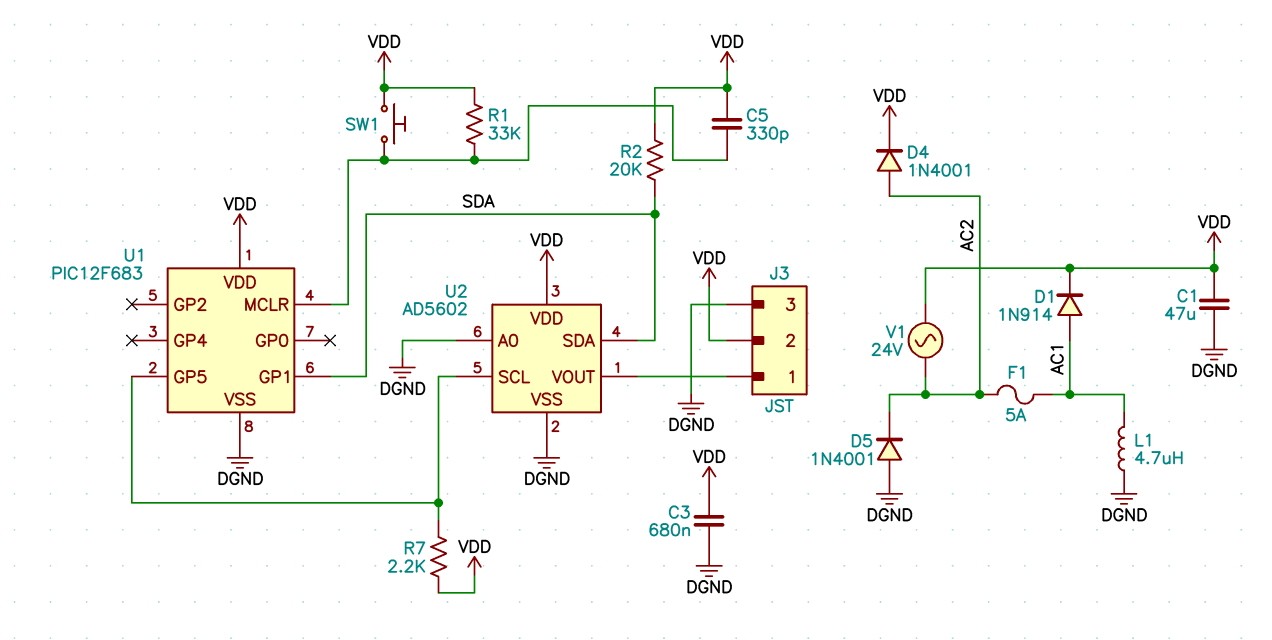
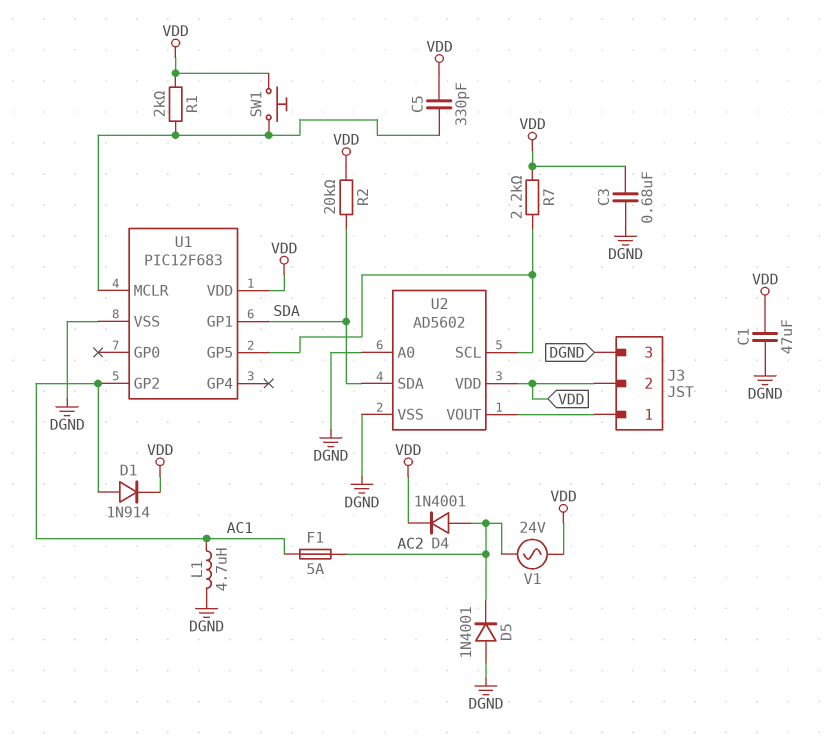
R1: 33k (U1/MCLR, VDD) -> 2k (U1/MCLR, VDD)
U1 pin GP2: none -> AC1

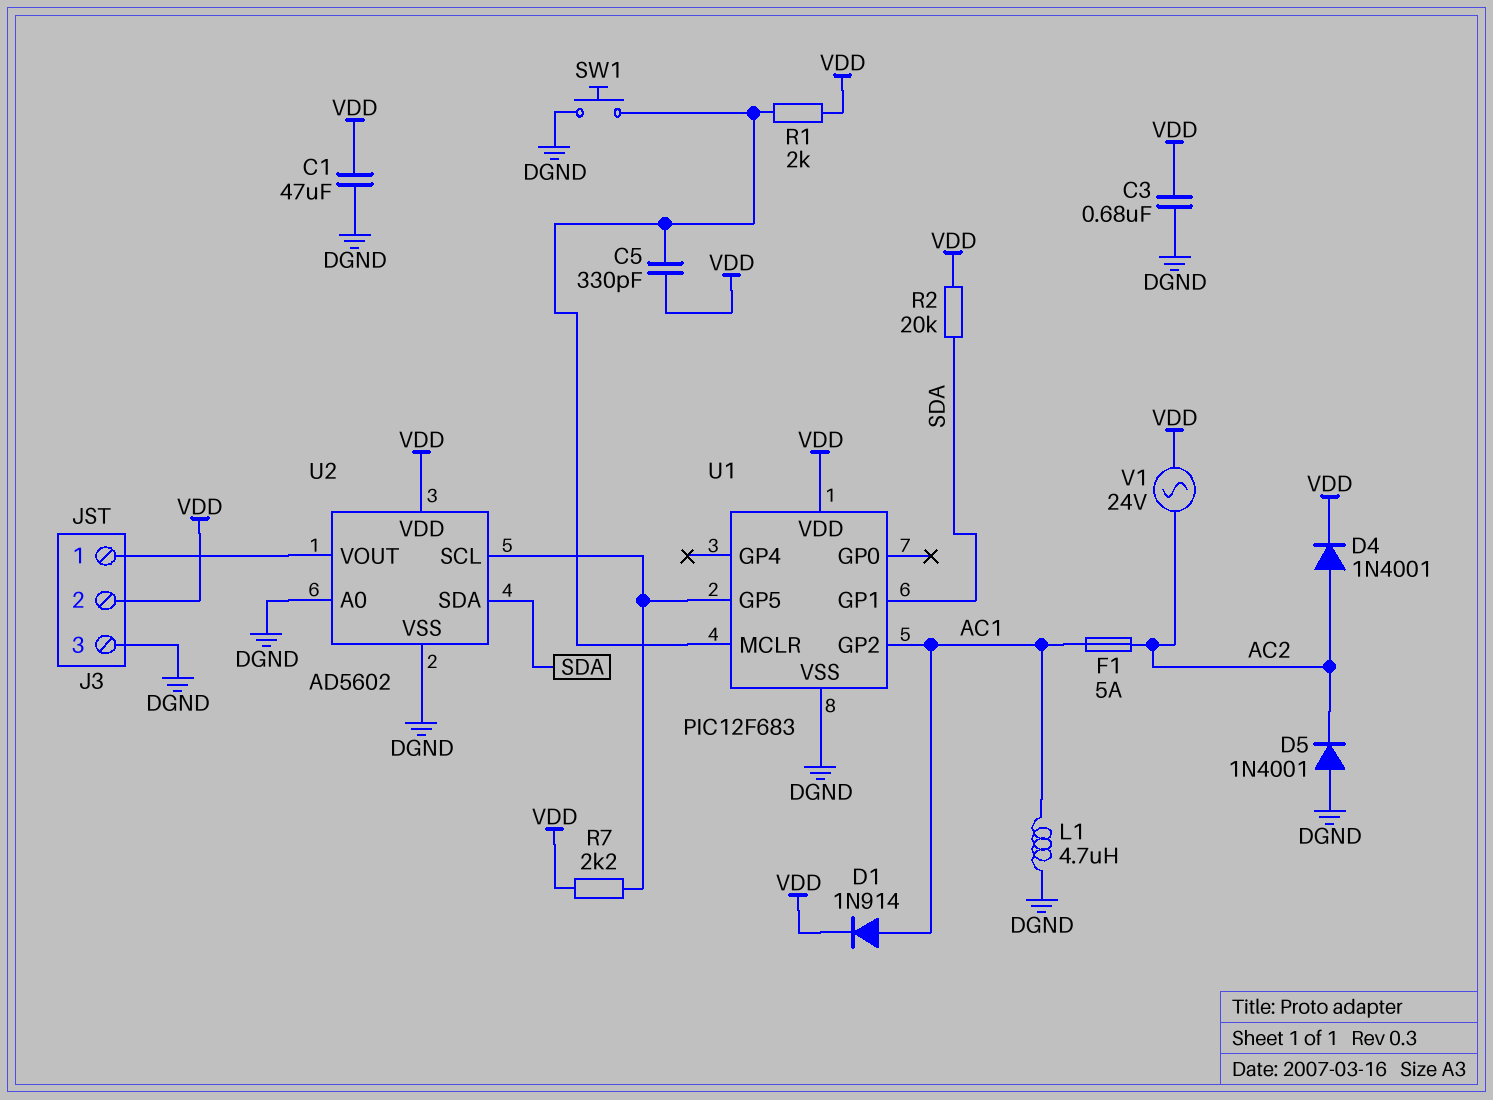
SW1: button (U1/MCLR, VDD) -> button (DGND, U1/MCLR)

